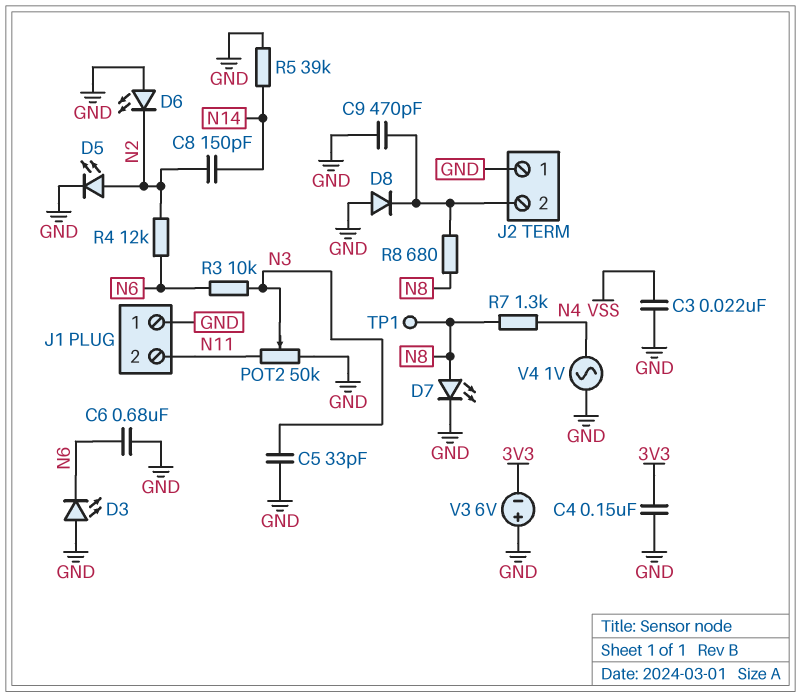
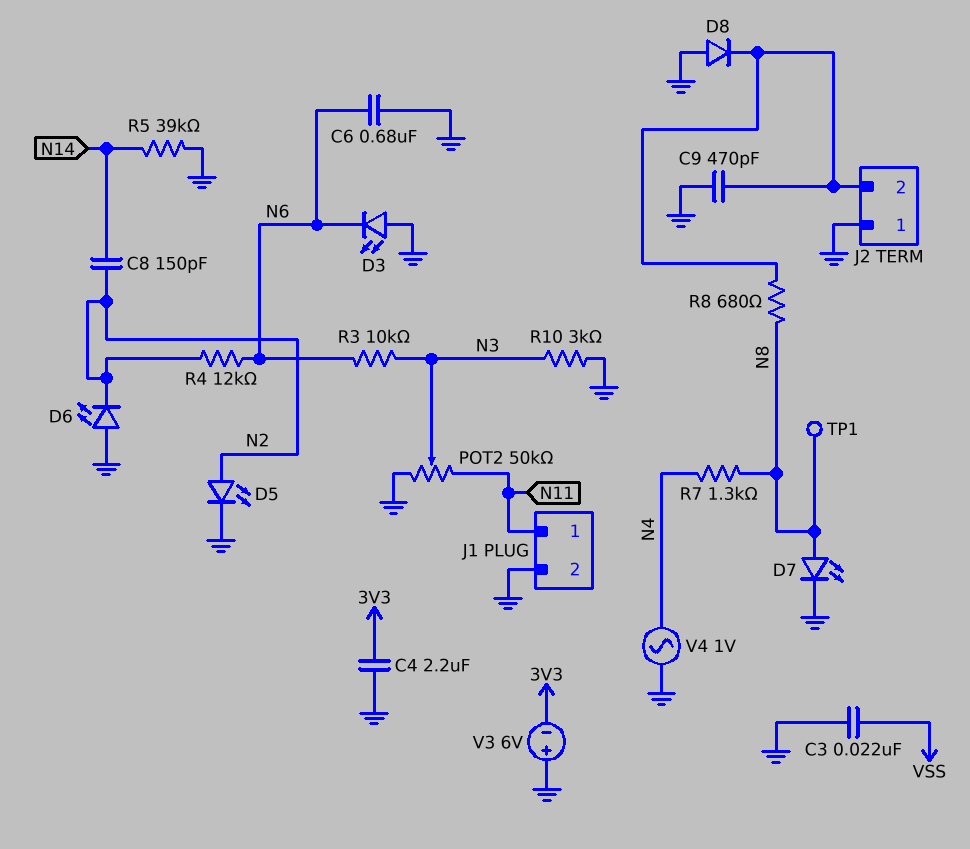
C4: 150nF (3V3, GND) -> 2.2uF (3V3, GND)
C5: 33pF (GND, N3) -> none
J1 pin 1: GND -> N11
J1 pin 2: N11 -> GND
R10: none -> 3k (GND, N3)

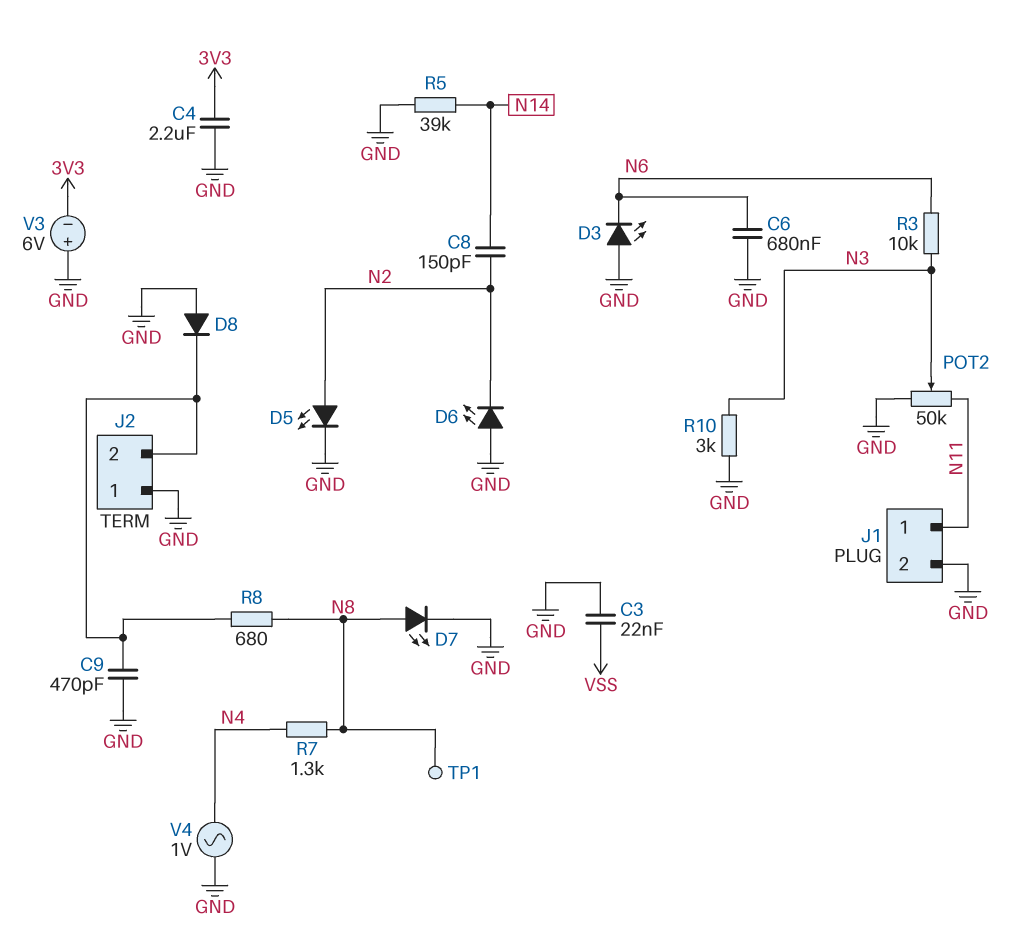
R4: 12k (N2, N6) -> none

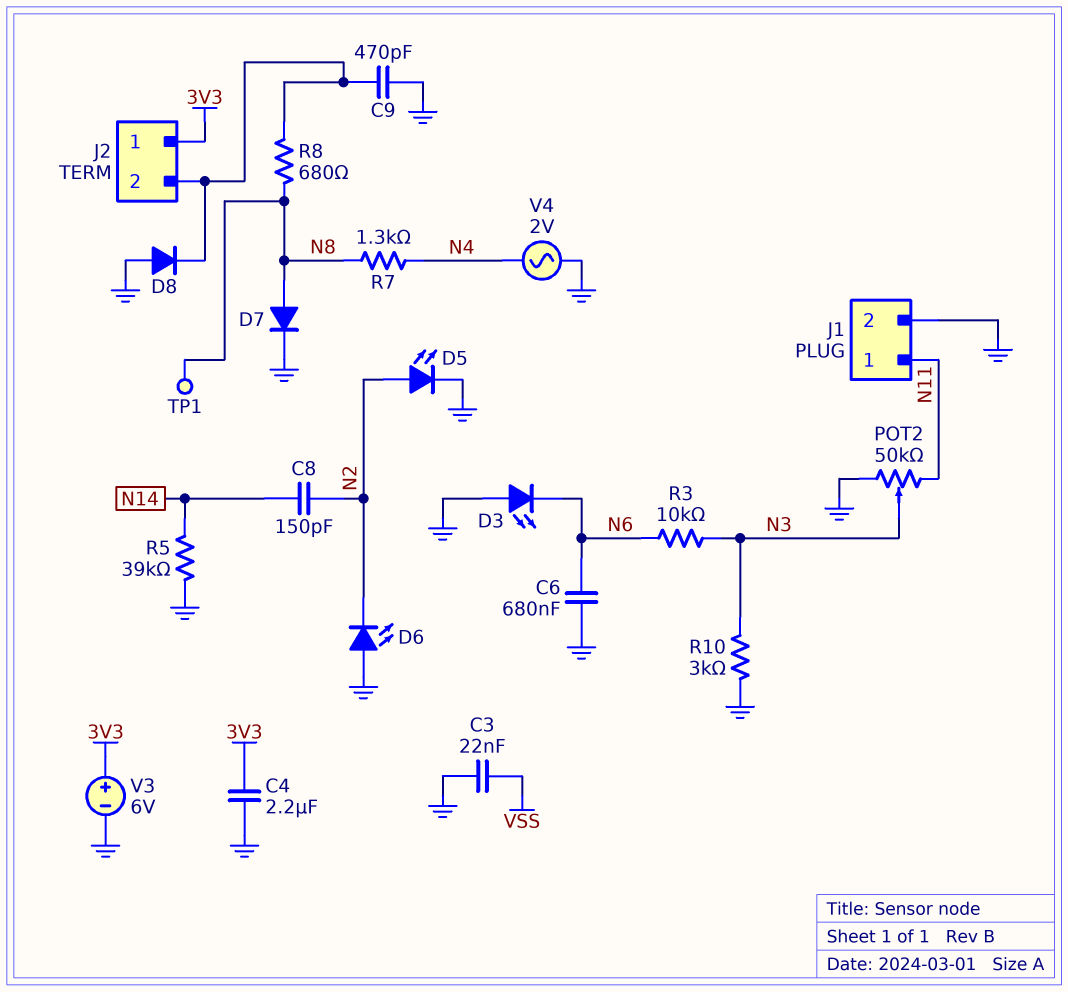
D7: LED (A N8, K GND) -> diode (A N8, K GND)
J2 pin 1: GND -> 3V3
V3: 6V (plus GND, minus 3V3) -> 6V (plus 3V3, minus GND)
V4: AC 1V (GND, N4) -> AC 2V (GND, N4)

